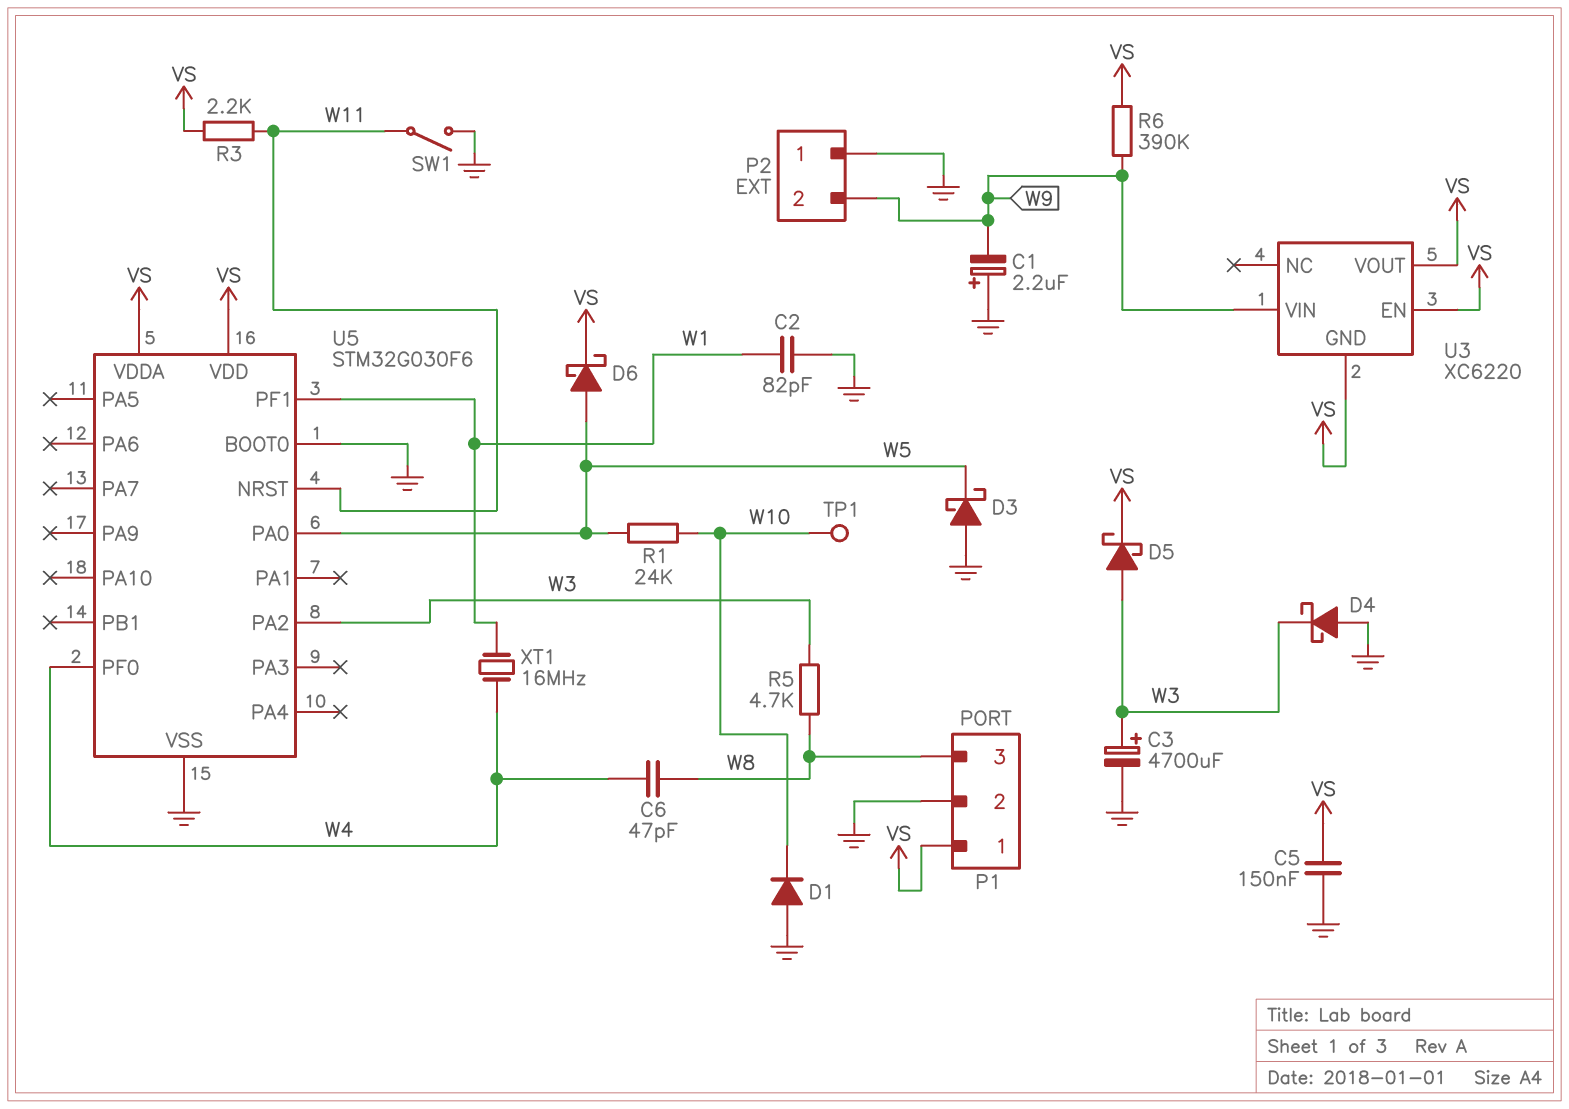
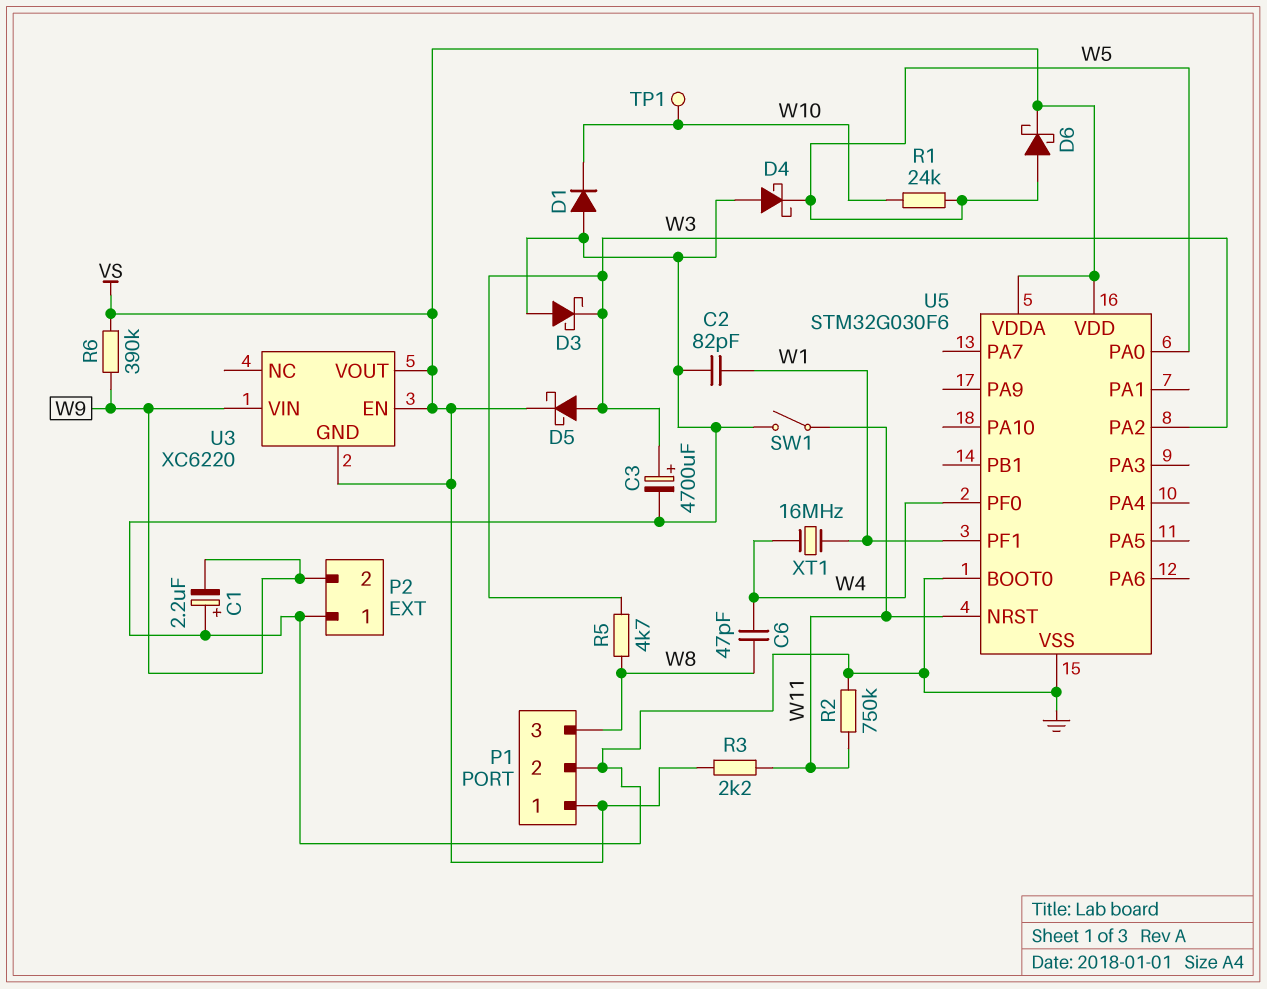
C5: 150nF (GND, VS) -> none
D3: schottky (A GND, K W5) -> schottky (A GND, K W3)
D4: schottky (A GND, K W3) -> schottky (A GND, K W5)
R2: none -> 750k (GND, W11)

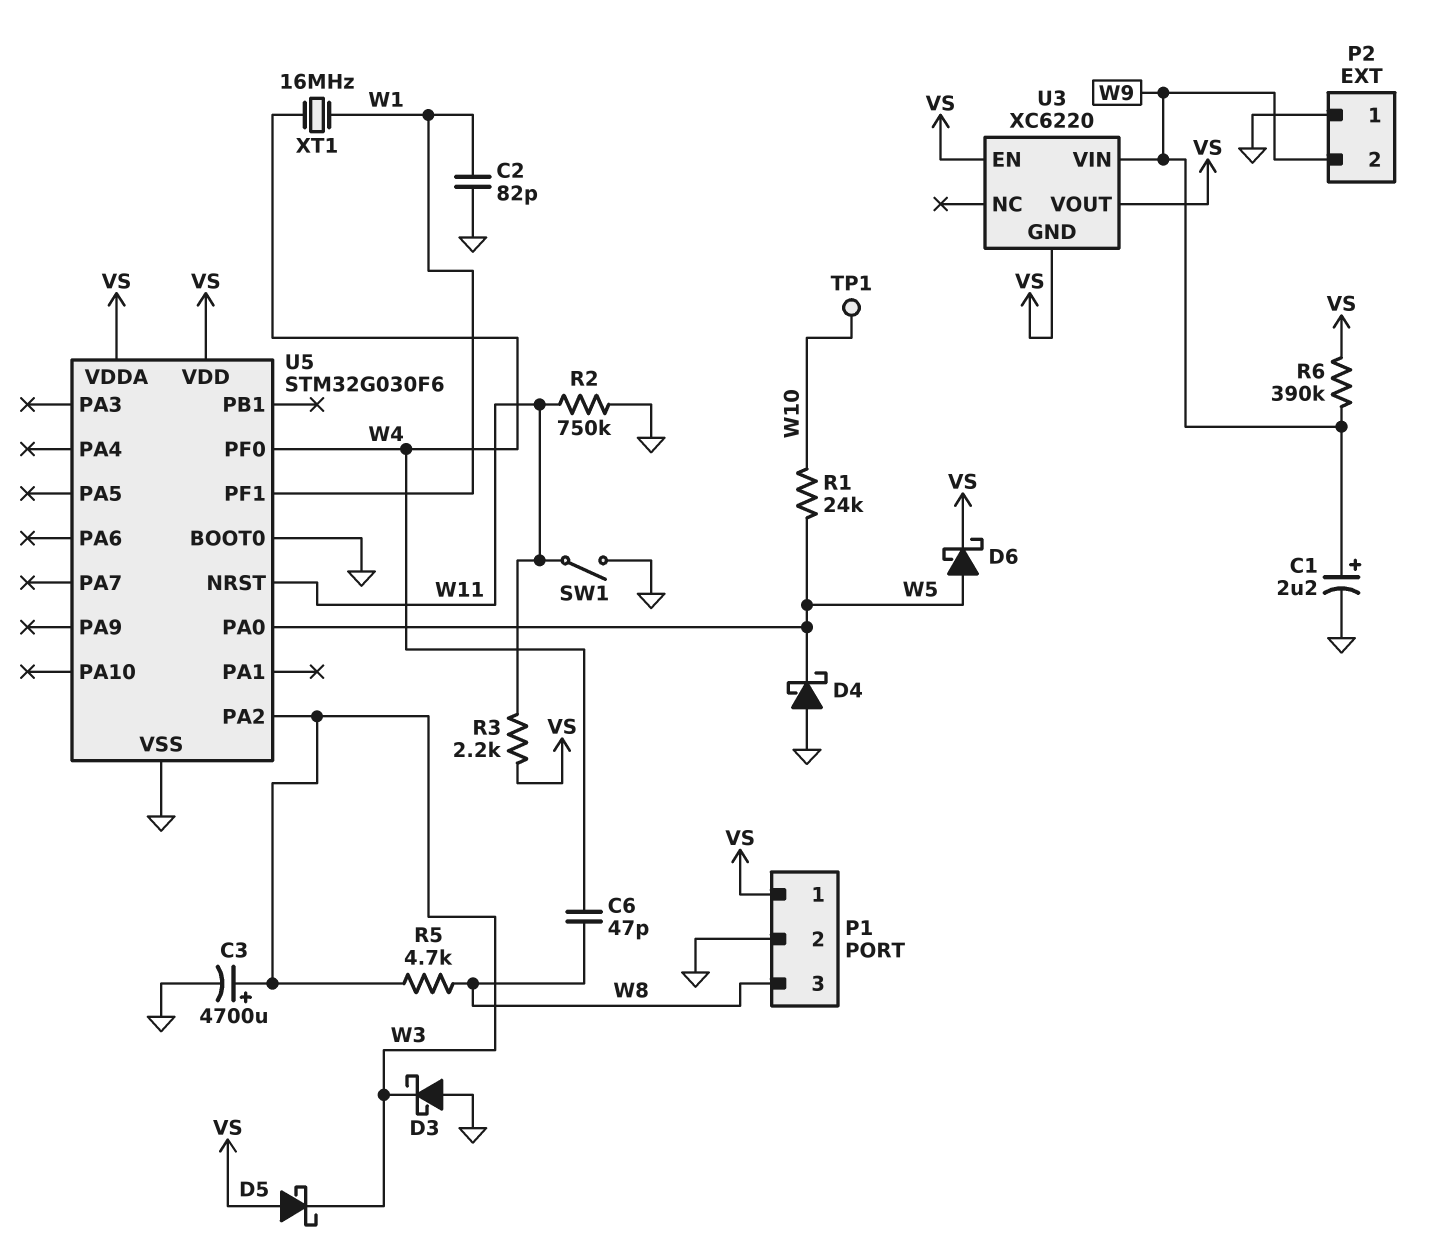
C1: 2.2uF (plus GND, minus W9) -> 2.2uF (plus W9, minus GND)
D1: diode (A GND, K W10) -> none
D5: schottky (A W3, K VS) -> schottky (A VS, K W3)

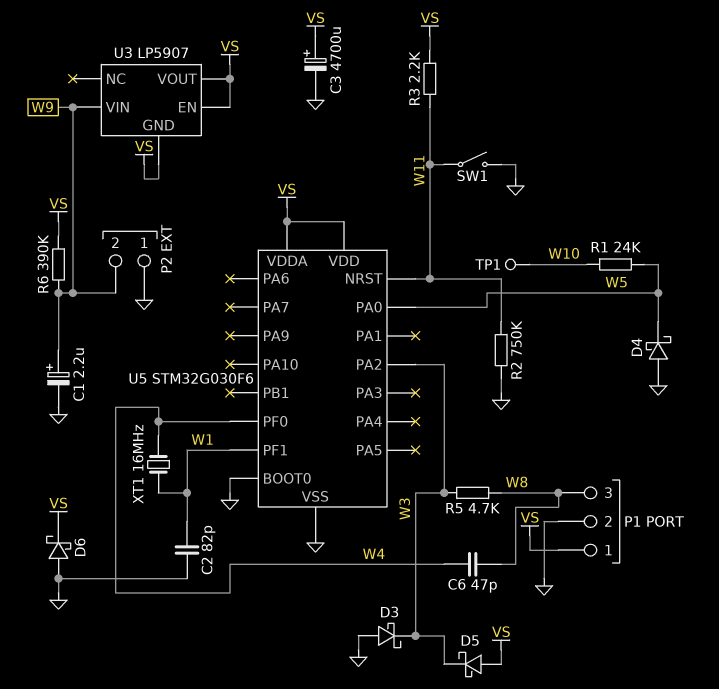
C3: 4700uF (plus W3, minus GND) -> 4700uF (plus VS, minus GND)
D6: schottky (A W5, K VS) -> schottky (A GND, K VS)
U3: XC6220 -> LP5907

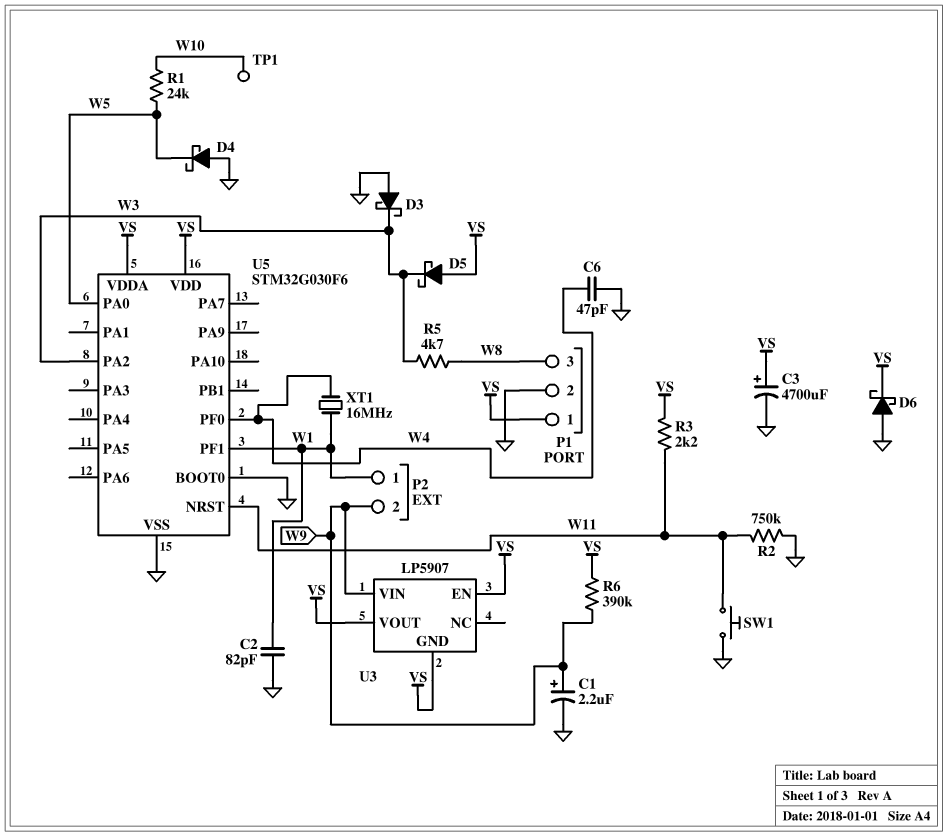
C6: 47pF (W4, W8) -> 47pF (GND, W4)
P2 pin 1: GND -> W1
SW1: switch (GND, W11) -> button (GND, W11)

